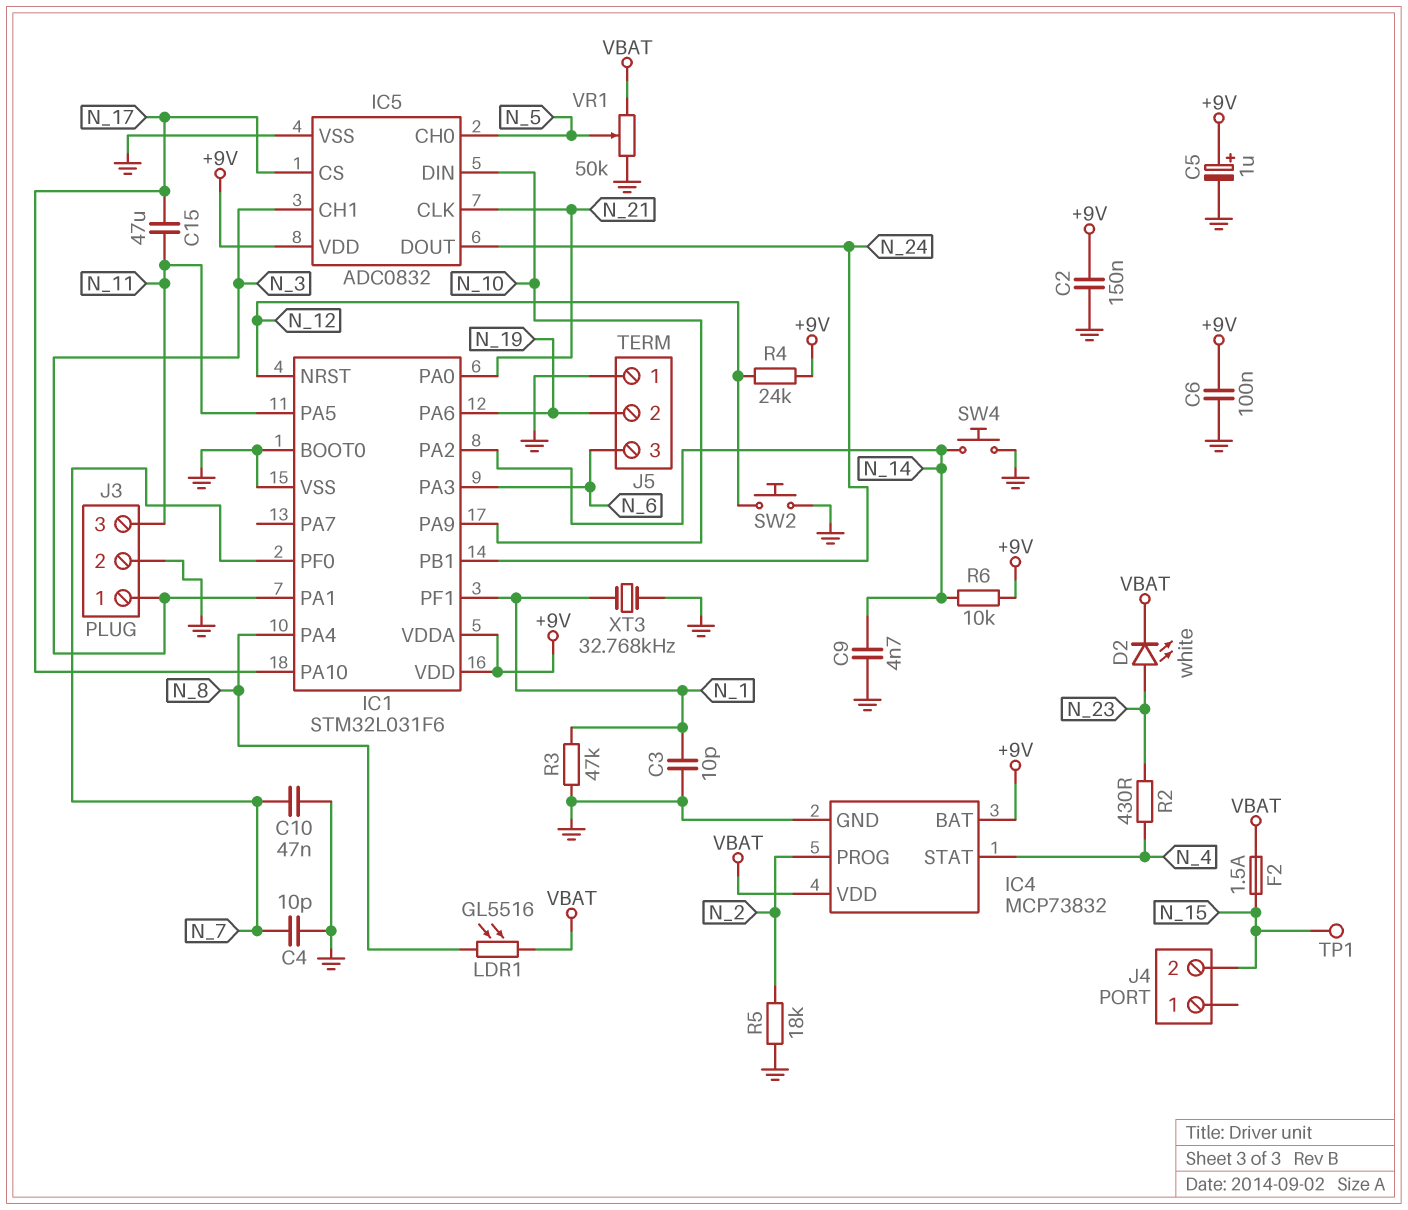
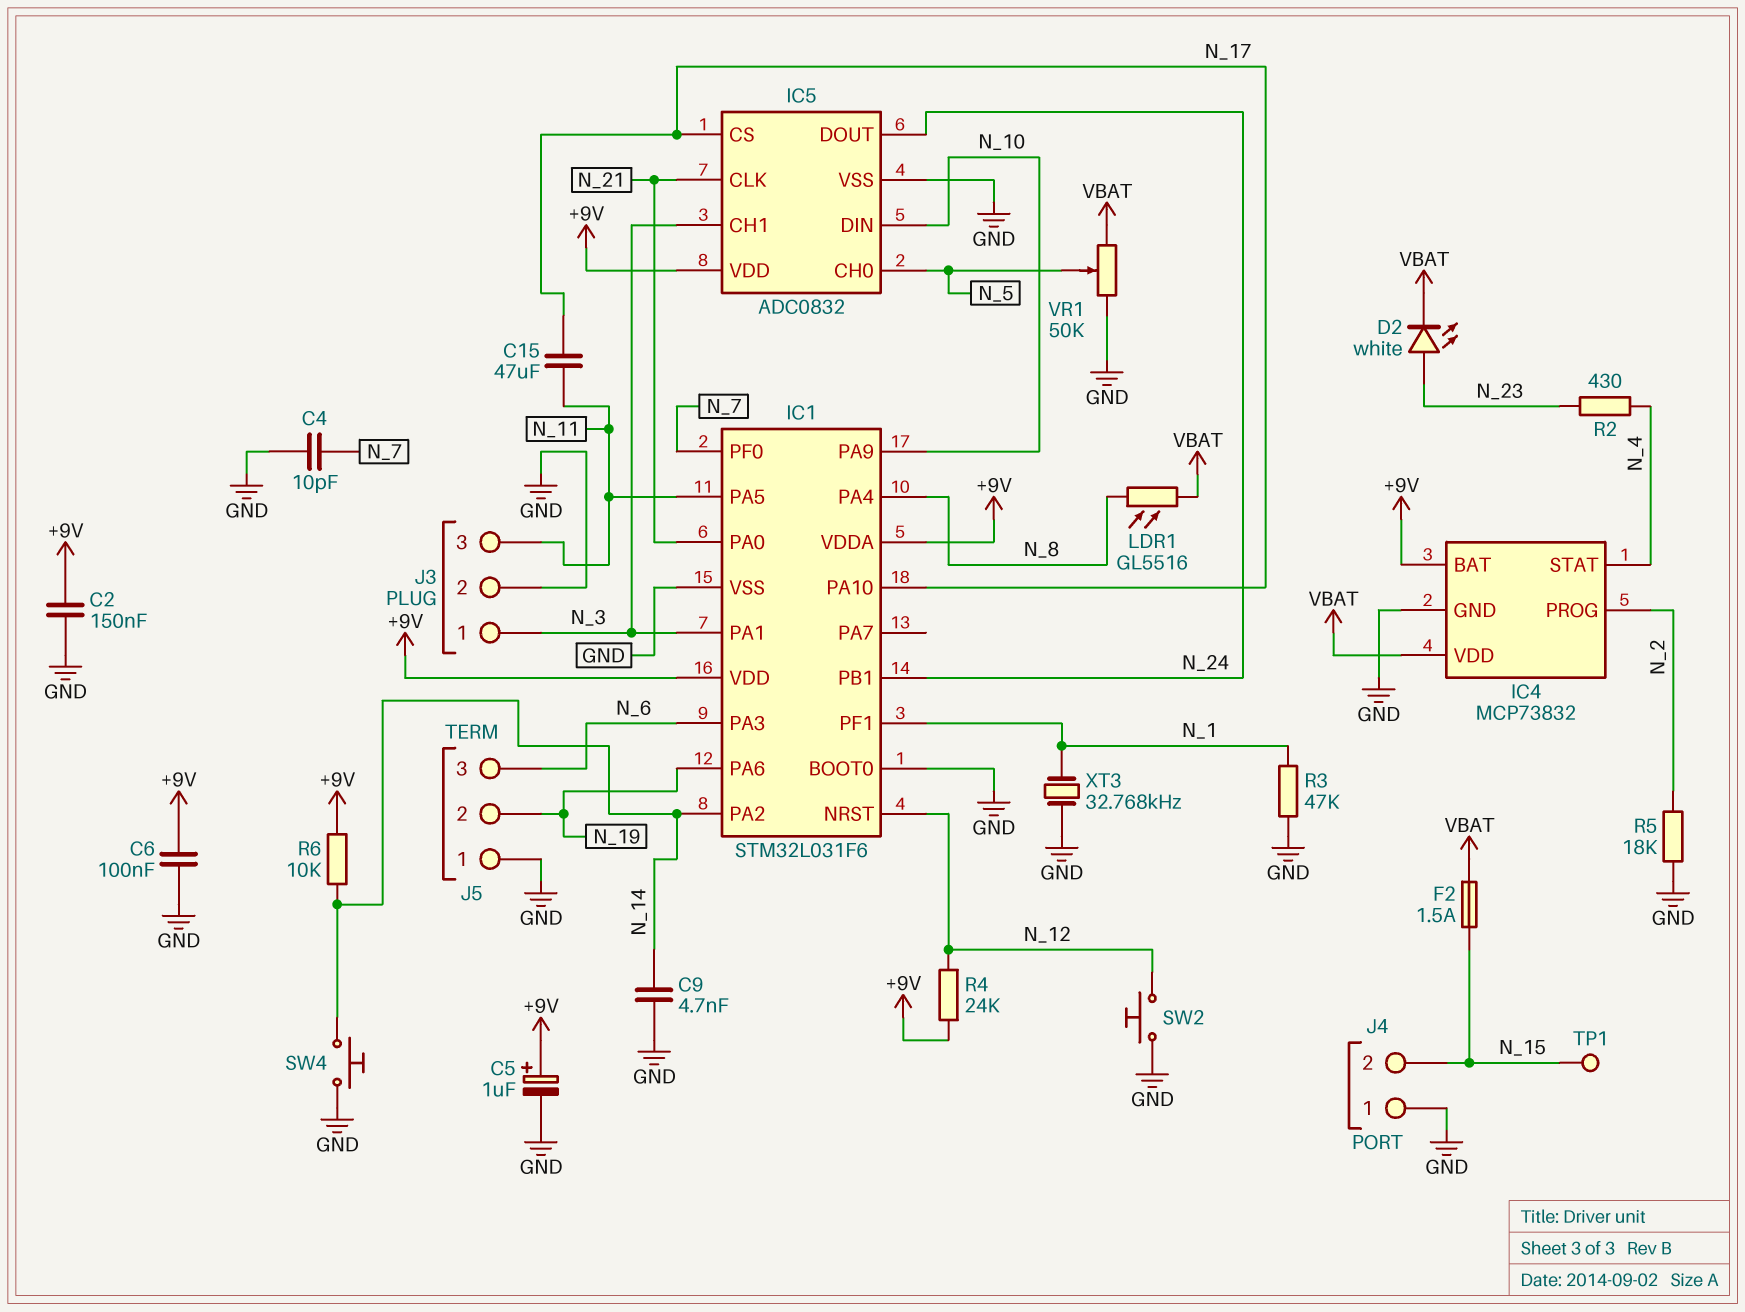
C3: 10pF (GND, N_1) -> none
C10: 47nF (GND, N_7) -> none
J4 pin 1: none -> GND

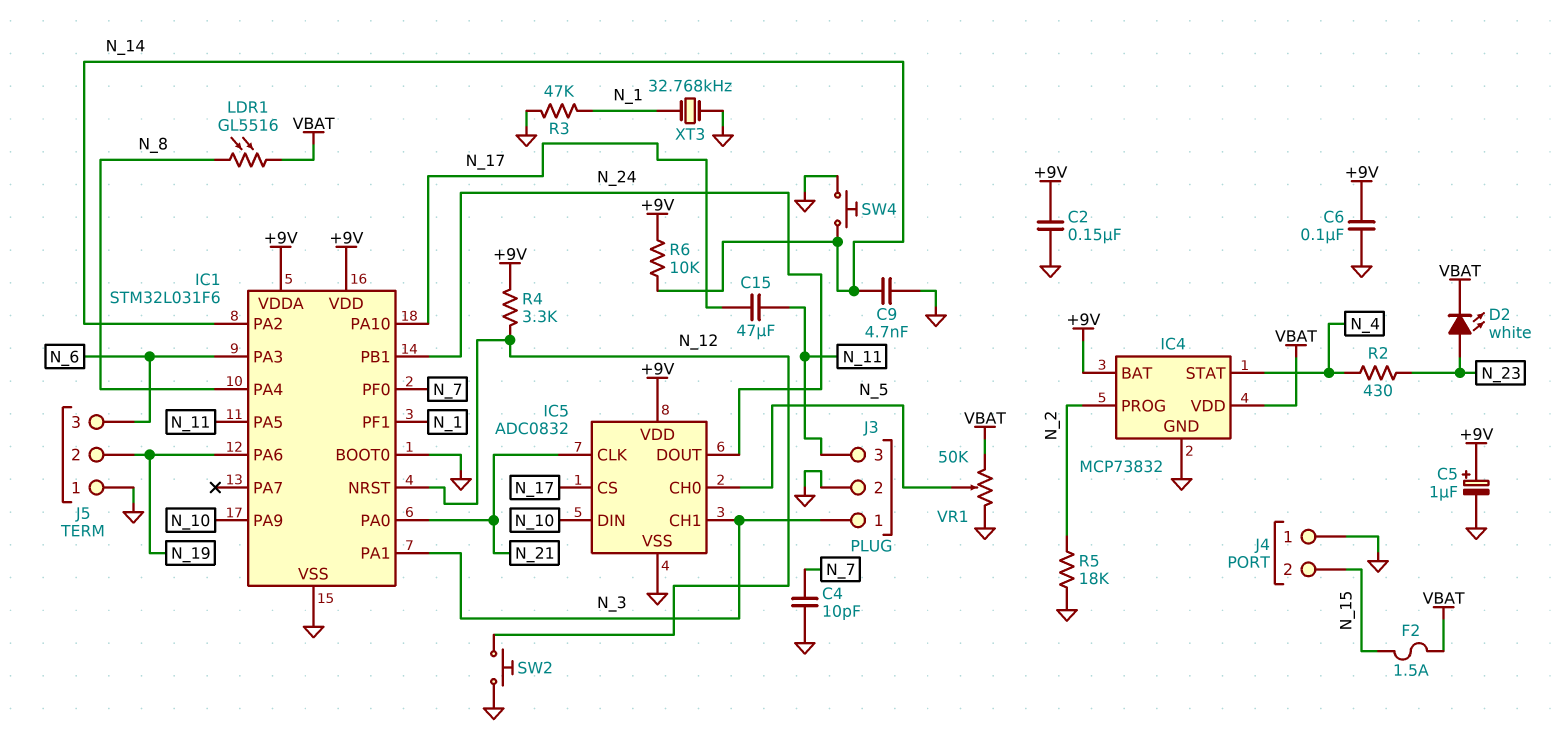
R4: 24k (+9V, N_12) -> 3.3k (+9V, N_12)
TP1: test point (N_15) -> none

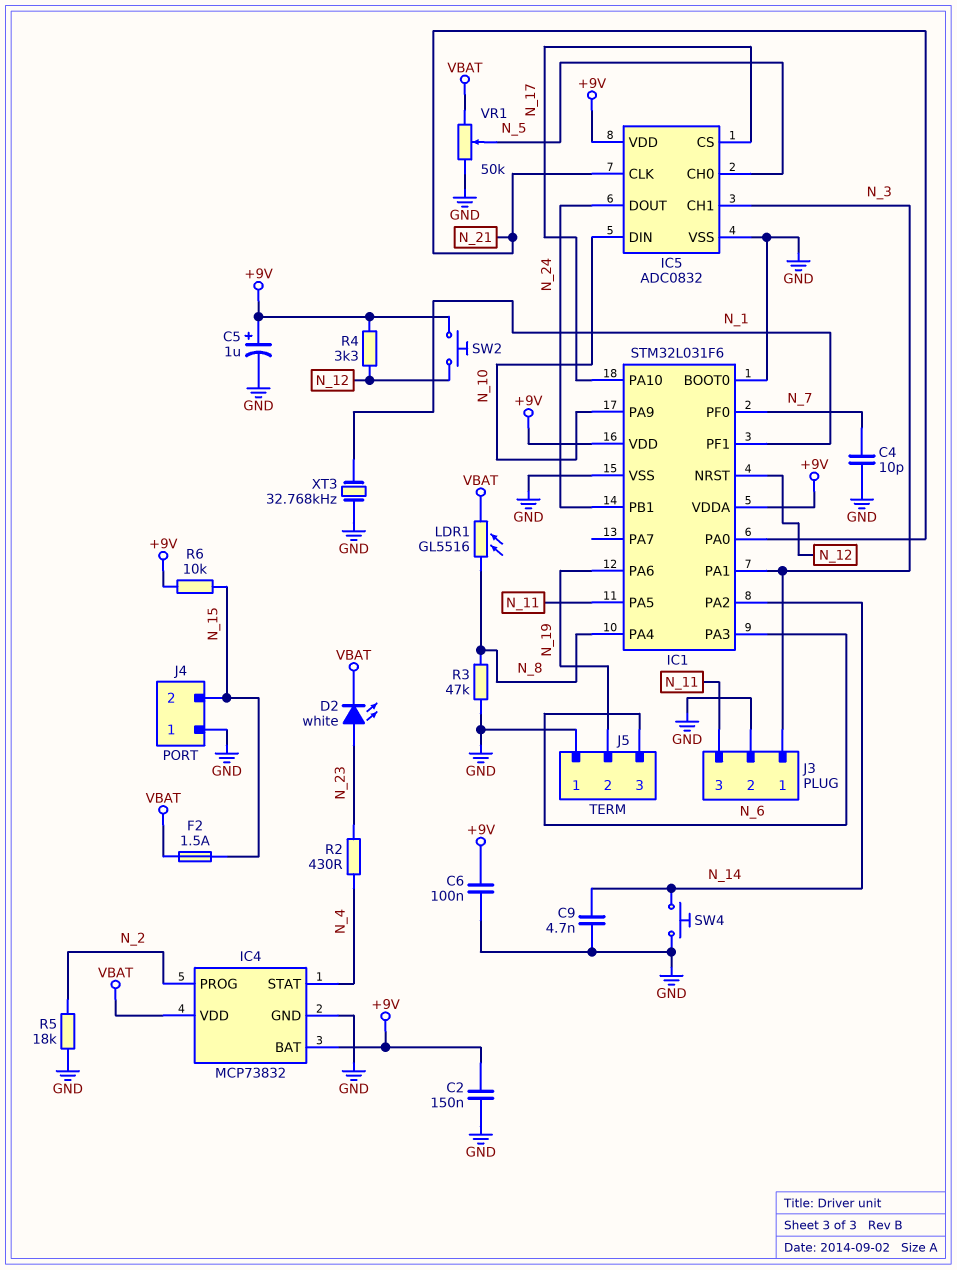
C15: 47uF (N_11, N_17) -> none
R3: 47k (GND, N_1) -> 47k (GND, N_8)
R6: 10k (+9V, N_14) -> 10k (+9V, N_15)
SW2: button (GND, N_12) -> button (+9V, N_12)

